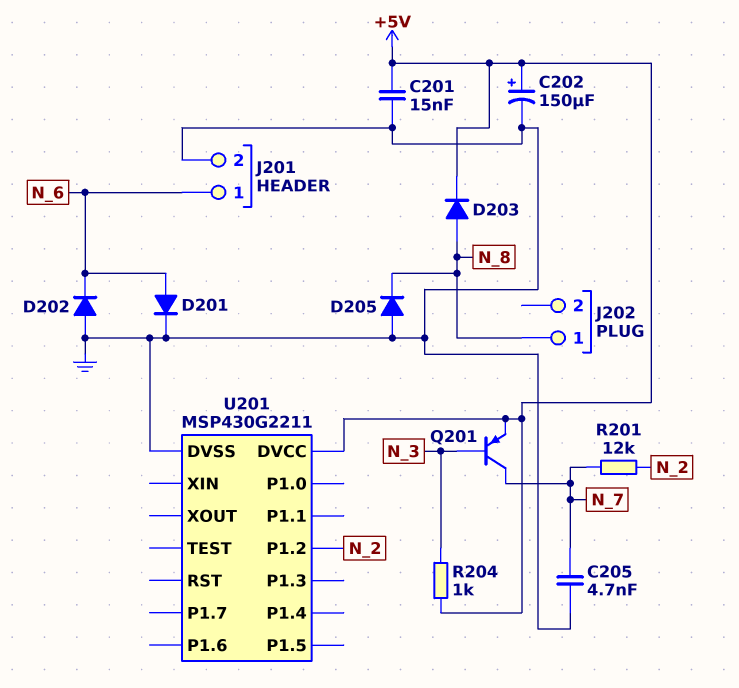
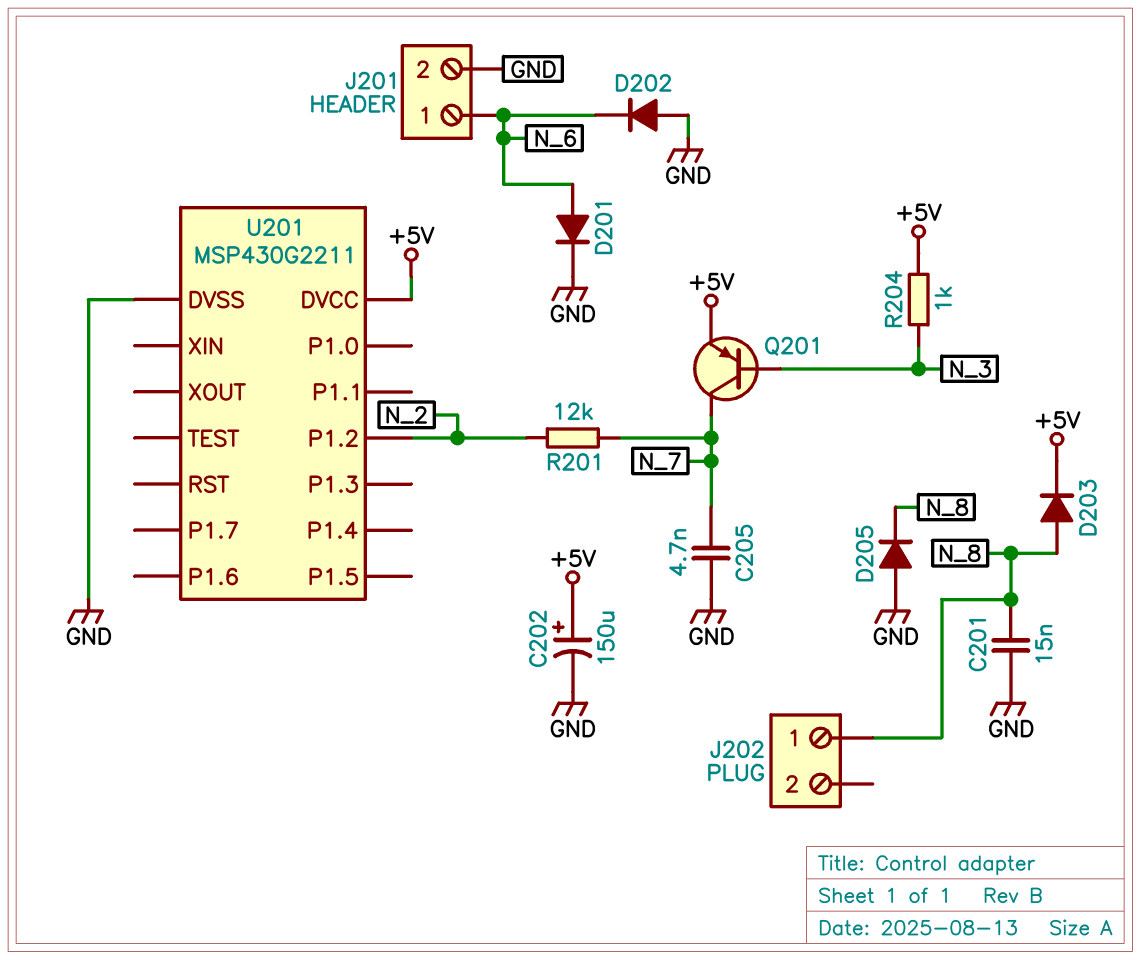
C201: 15nF (+5V, GND) -> 15nF (GND, N_8)

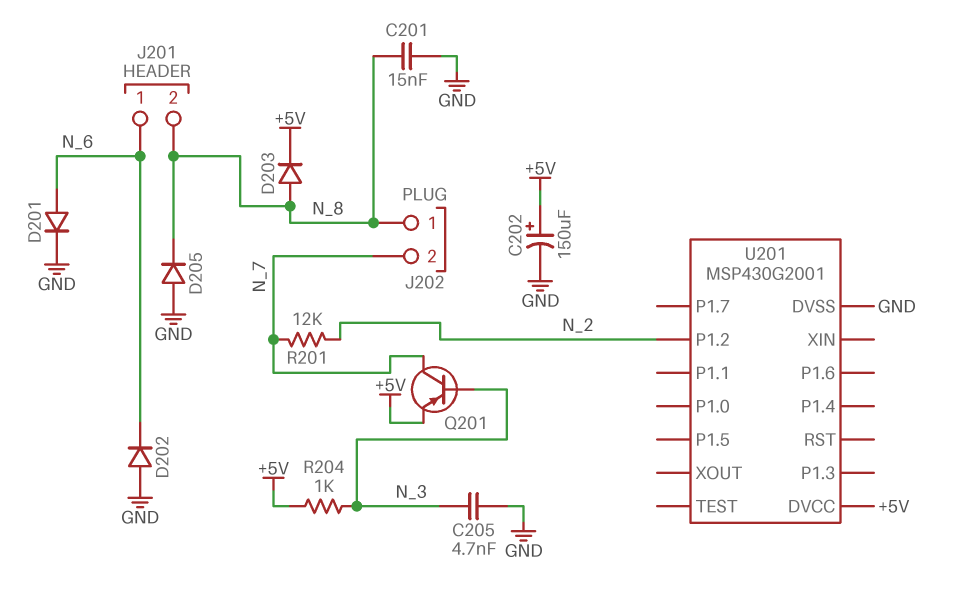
C205: 4.7nF (GND, N_7) -> 4.7nF (GND, N_3)
J201 pin 2: GND -> N_8
J202 pin 2: none -> N_7
U201: MSP430G2211 -> MSP430G2001

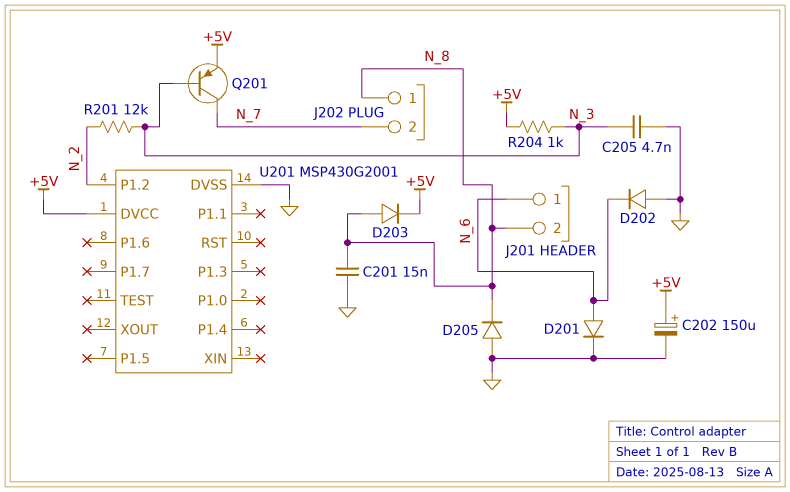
R201: 12k (N_2, N_7) -> 12k (N_2, N_3)

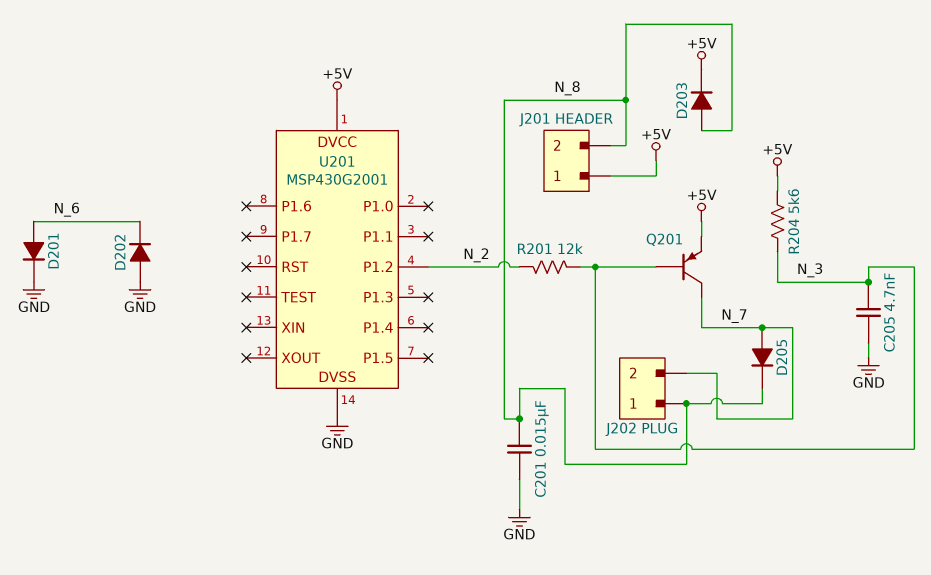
C202: 150uF (plus +5V, minus GND) -> none
D205: diode (A GND, K N_8) -> diode (A N_7, K N_8)
J201 pin 1: N_6 -> +5V
R204: 1k (+5V, N_3) -> 5.6k (+5V, N_3)

